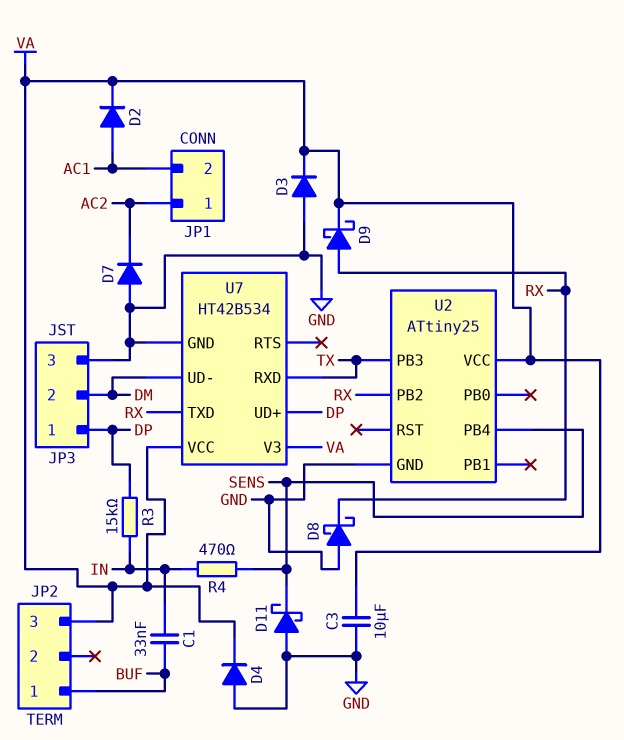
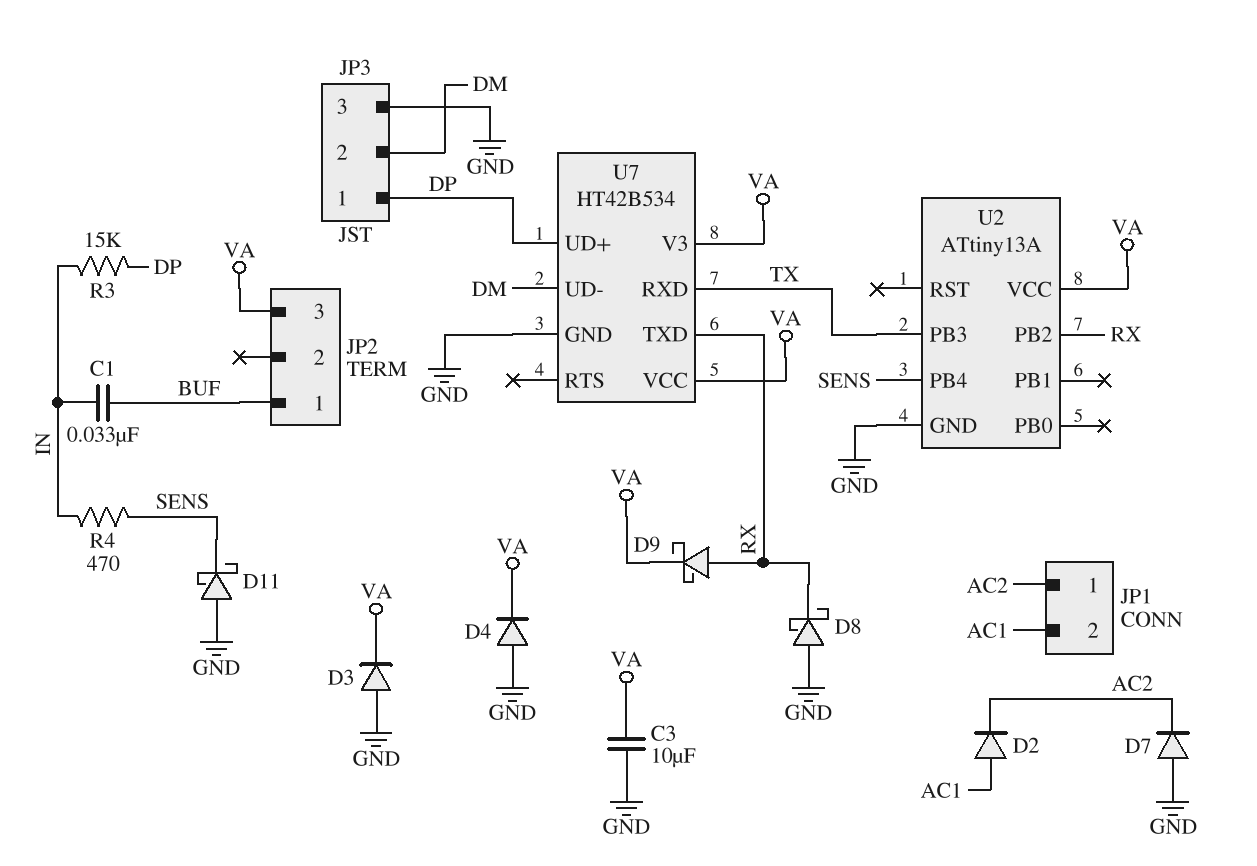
D2: diode (A AC1, K VA) -> diode (A AC1, K AC2)
U2: ATtiny25 -> ATtiny13A

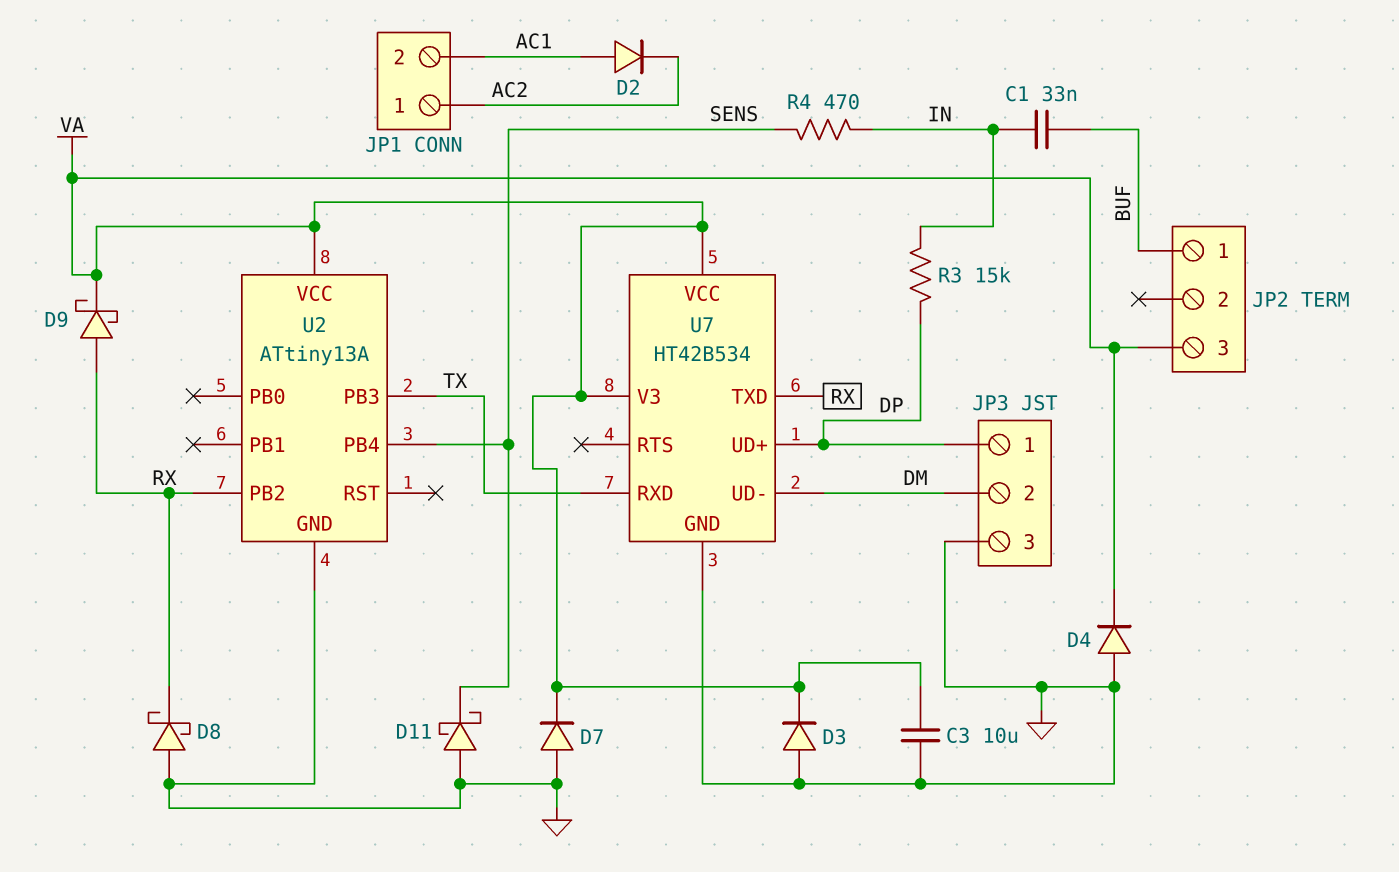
D7: diode (A GND, K AC2) -> diode (A GND, K VA)

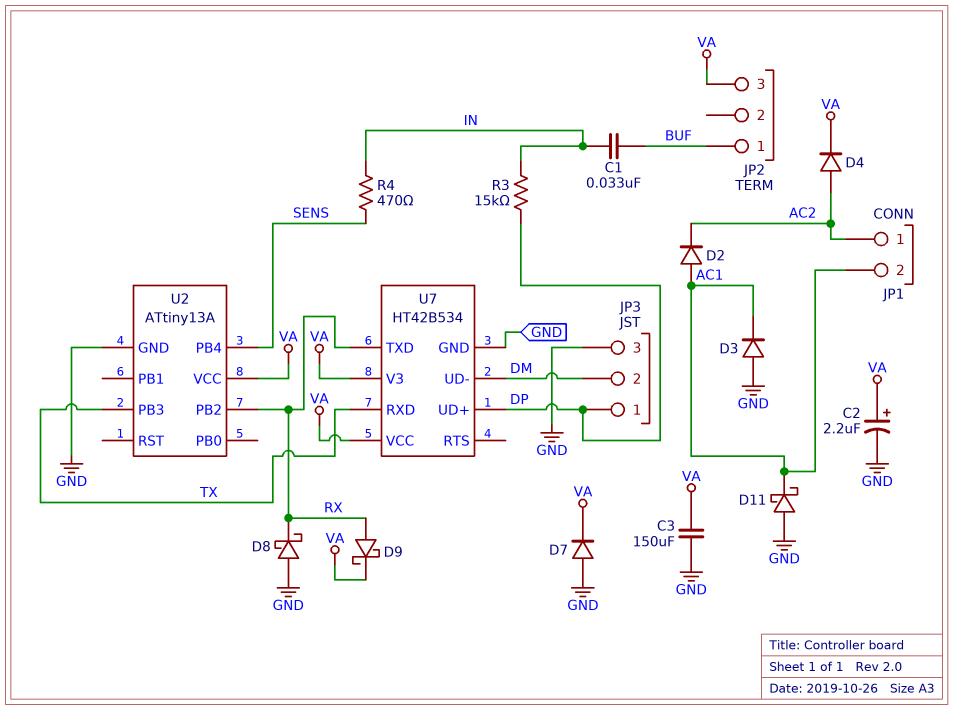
C2: none -> 2.2uF (plus VA, minus GND)
C3: 10uF (GND, VA) -> 150uF (GND, VA)
D3: diode (A GND, K VA) -> diode (A GND, K AC1)
D4: diode (A GND, K VA) -> diode (A AC2, K VA)
D11: schottky (A GND, K SENS) -> schottky (A GND, K AC1)

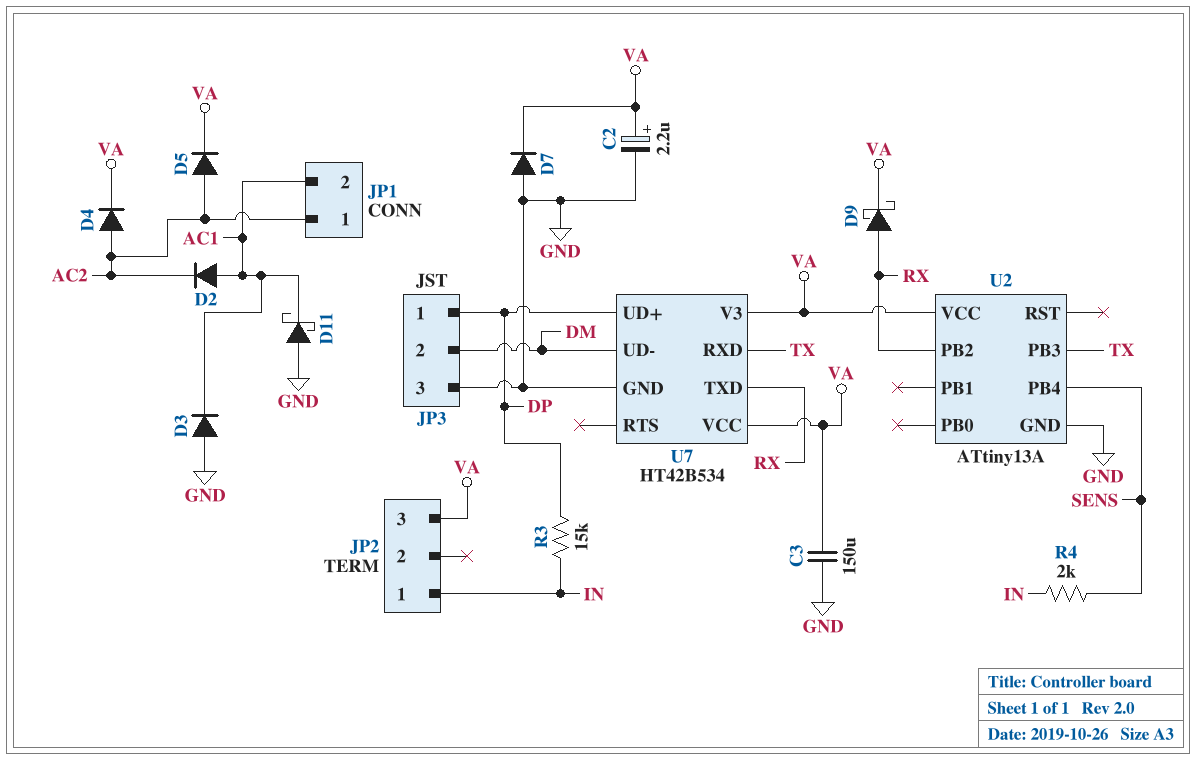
C1: 33nF (BUF, IN) -> none
D5: none -> diode (A AC2, K VA)
D8: schottky (A GND, K RX) -> none
JP2 pin 1: BUF -> IN
R4: 470 (IN, SENS) -> 2k (IN, SENS)

